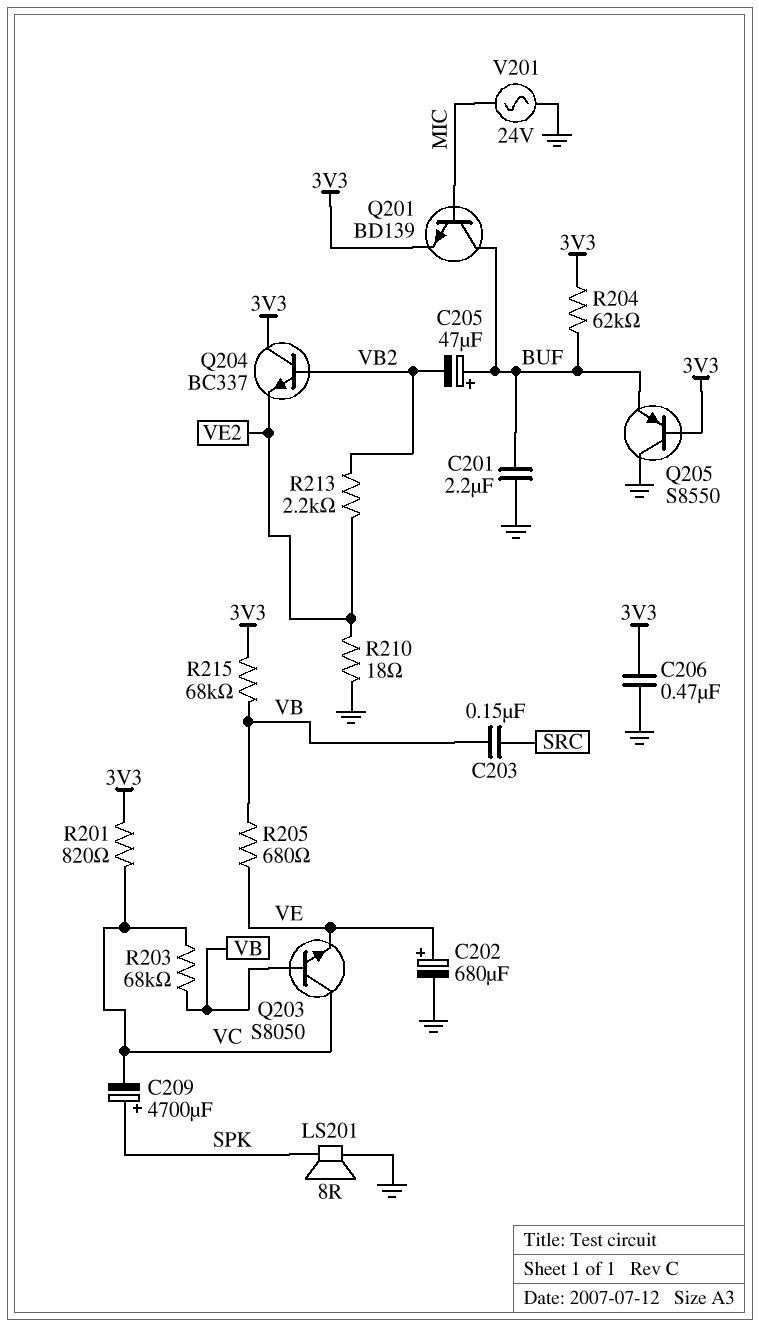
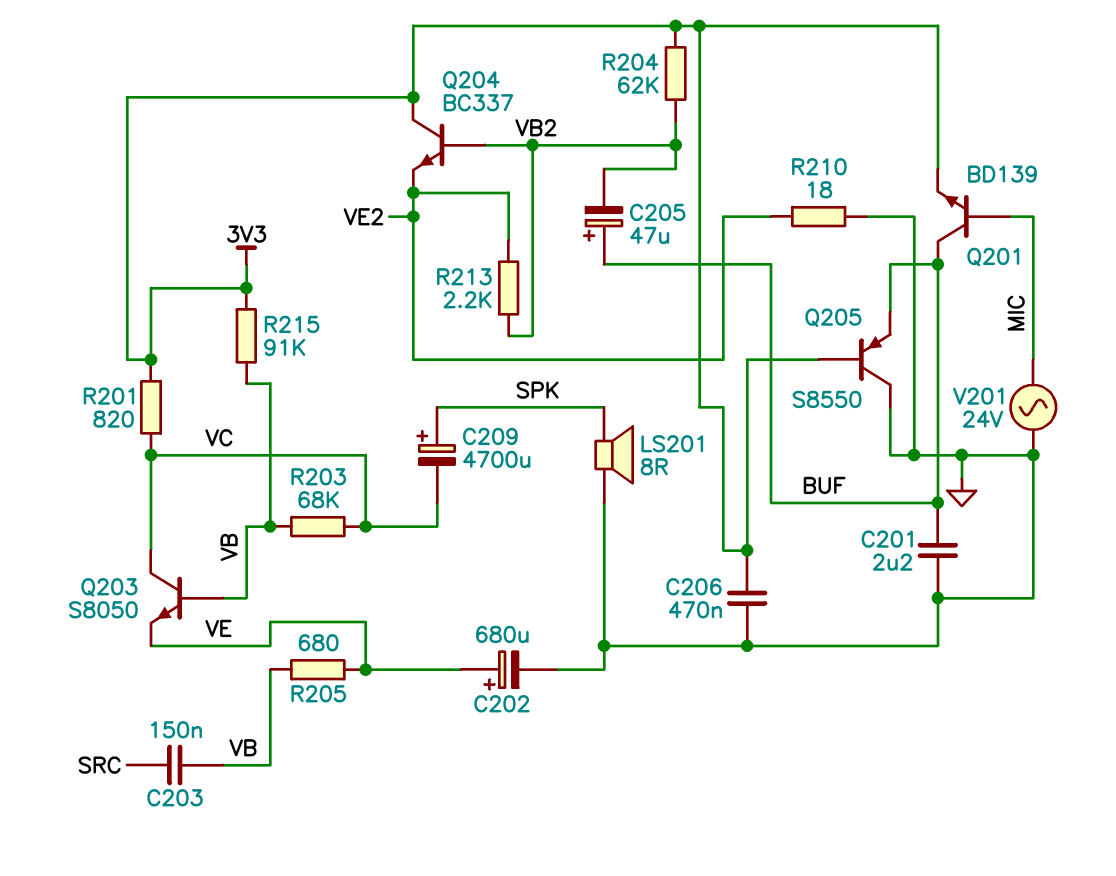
R204: 62k (3V3, BUF) -> 62k (3V3, VB2)
R215: 68k (3V3, VB) -> 91k (3V3, VB)

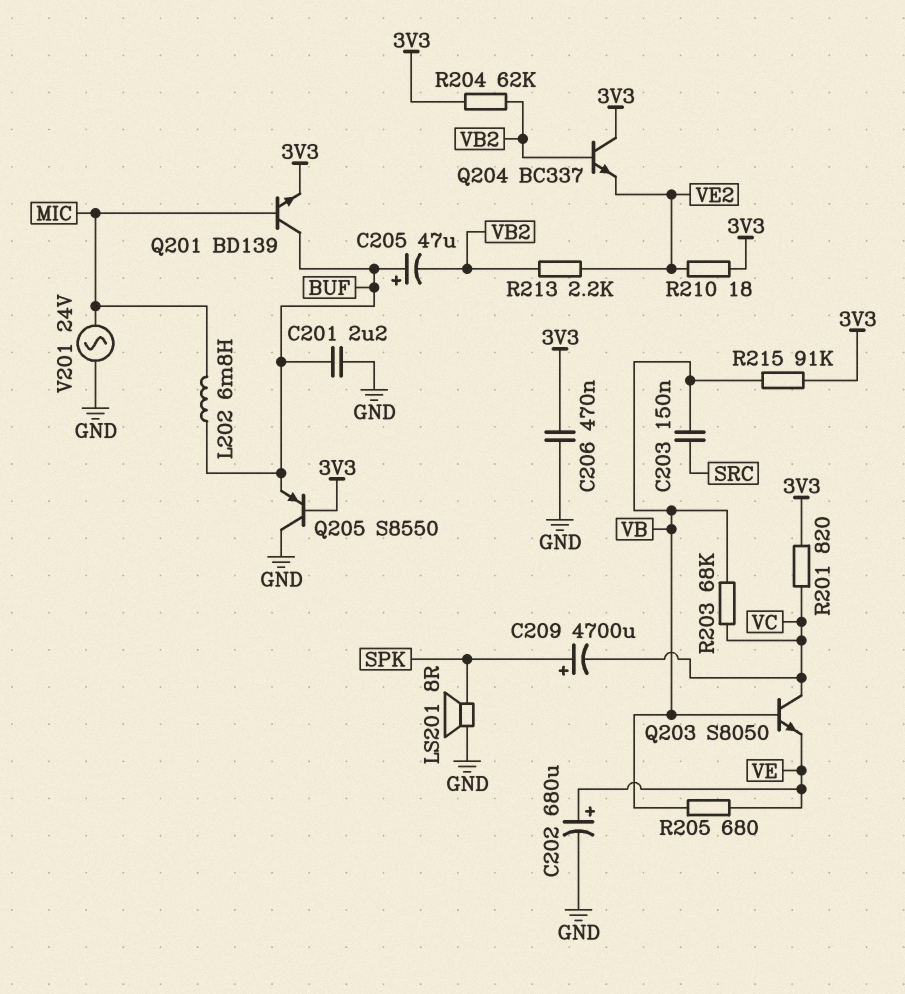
L202: none -> 6.8mH (BUF, MIC)
R210: 18 (GND, VE2) -> 18 (3V3, VE2)

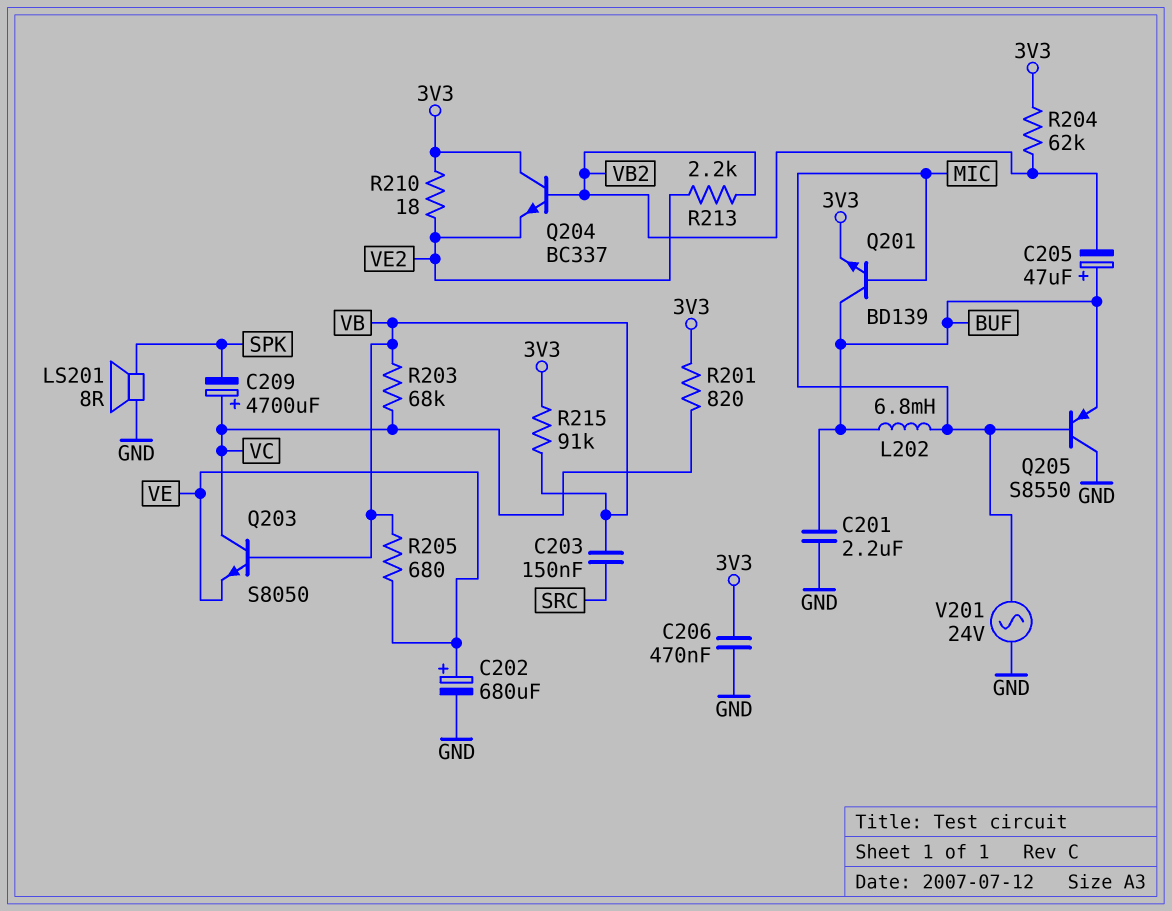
C209: 4700uF (plus SPK, minus VC) -> 4700uF (plus VC, minus SPK)
Q205: PNP S8550 (B 3V3, C GND, E BUF) -> PNP S8550 (B MIC, C GND, E BUF)

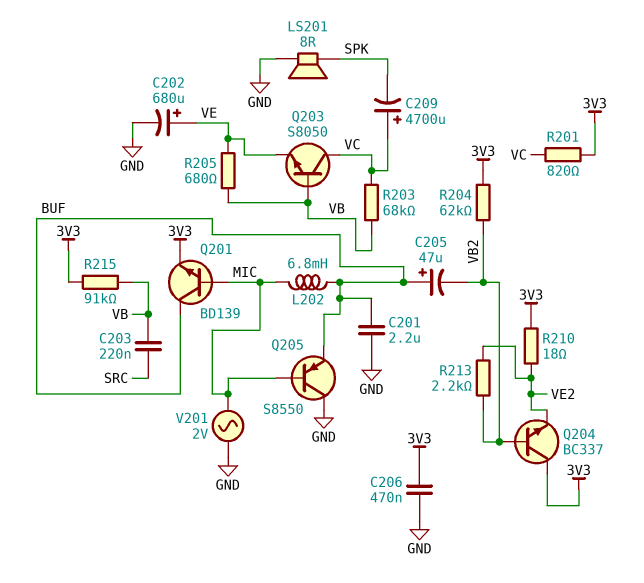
C203: 150nF (SRC, VB) -> 220nF (SRC, VB)
V201: AC 24V (GND, MIC) -> AC 2V (GND, MIC)

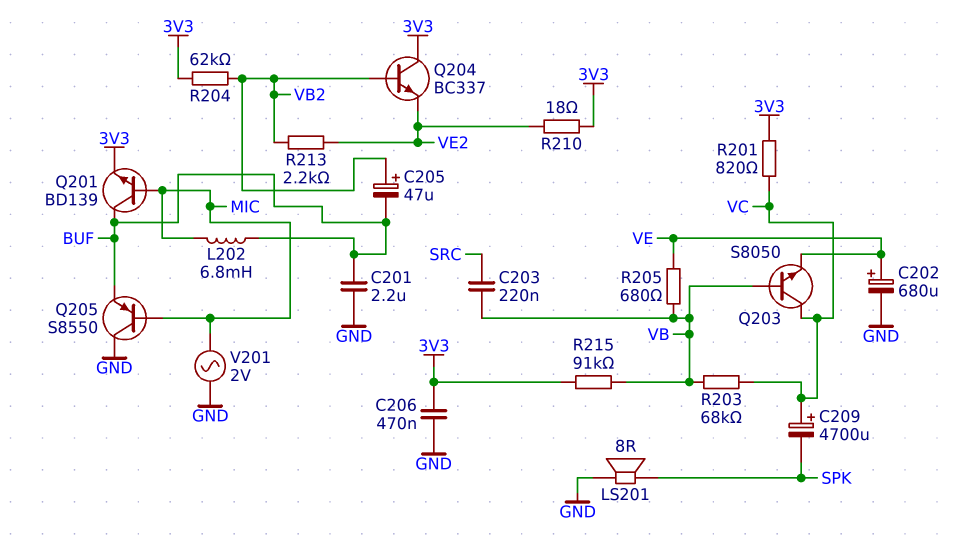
C205: 47uF (plus BUF, minus VB2) -> 47uF (plus VB2, minus BUF)

